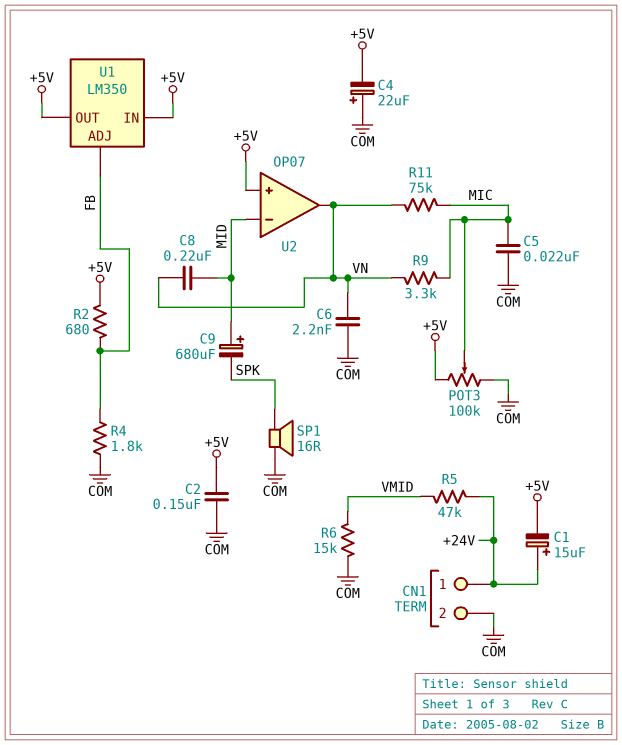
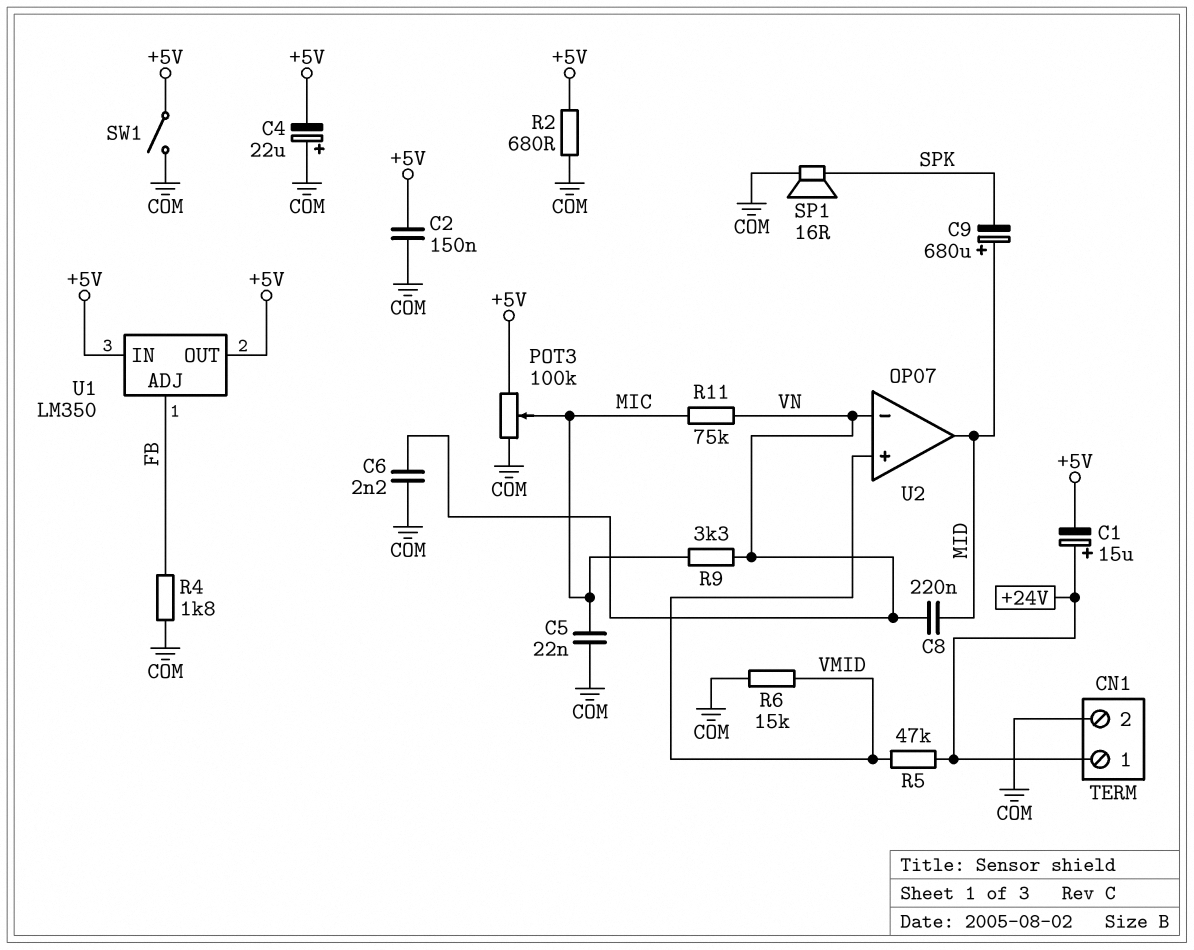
R2: 680 (+5V, FB) -> 680 (+5V, COM)
SW1: none -> switch (+5V, COM)
U2 pin in+: +5V -> VMID
U2 pin in-: MID -> VN
U2 pin out: VN -> MID

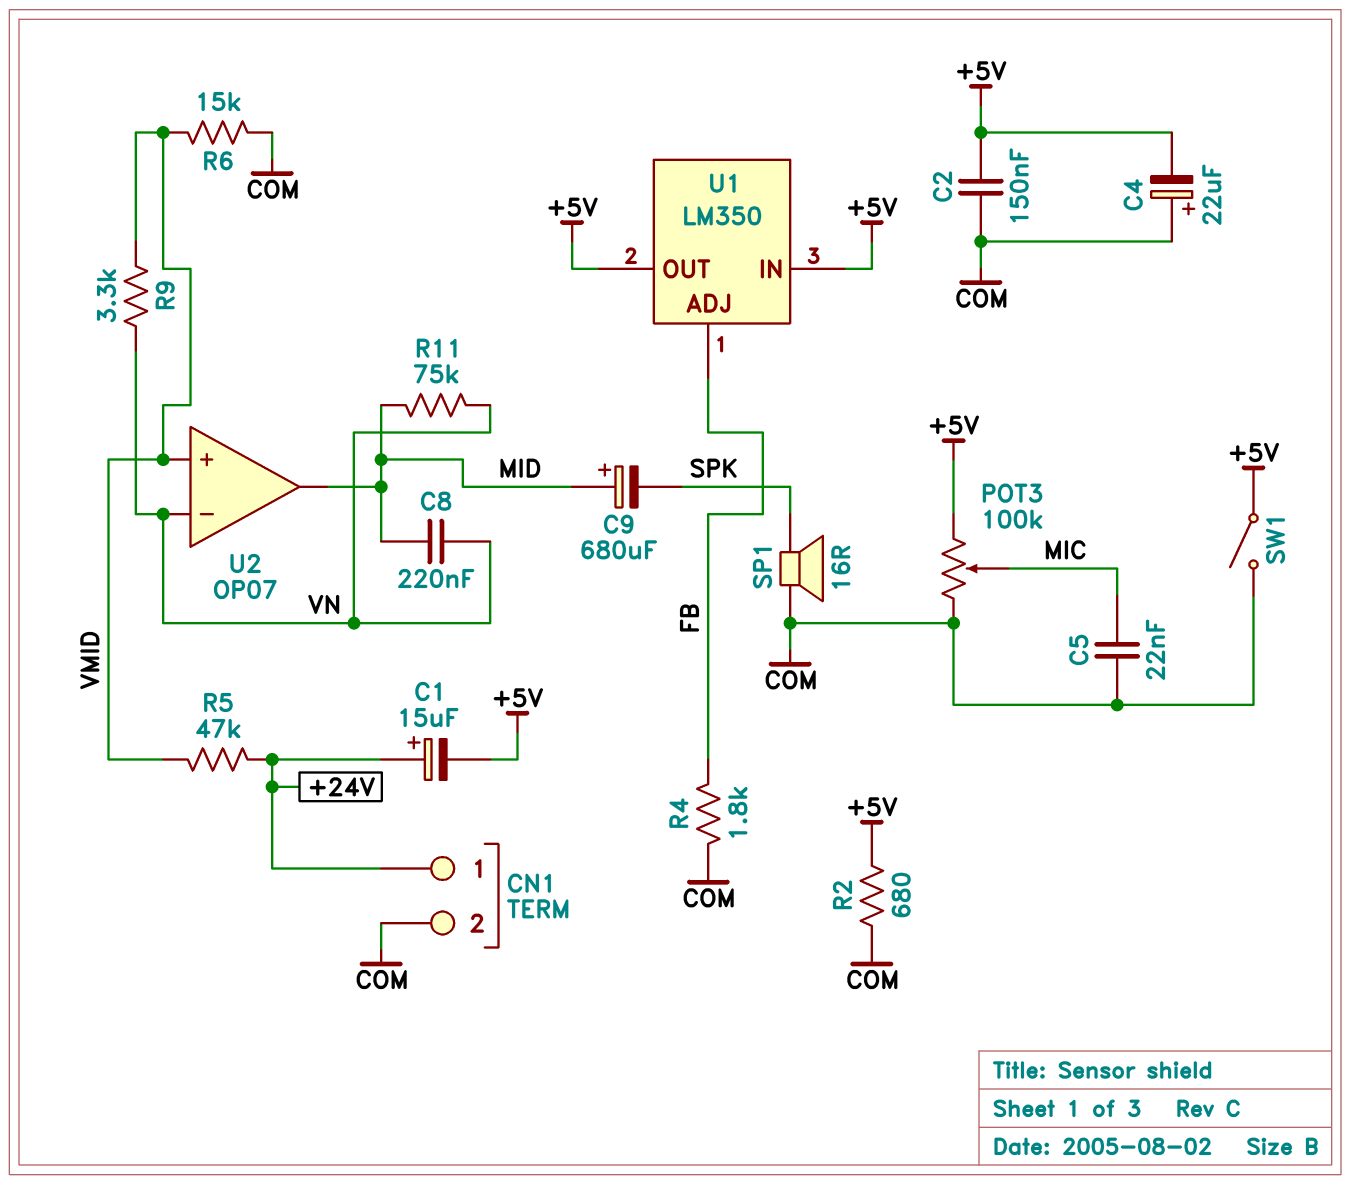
C6: 2.2nF (COM, VN) -> none
R9: 3.3k (MIC, VN) -> 3.3k (VMID, VN)
R11: 75k (MIC, VN) -> 75k (MID, VN)

